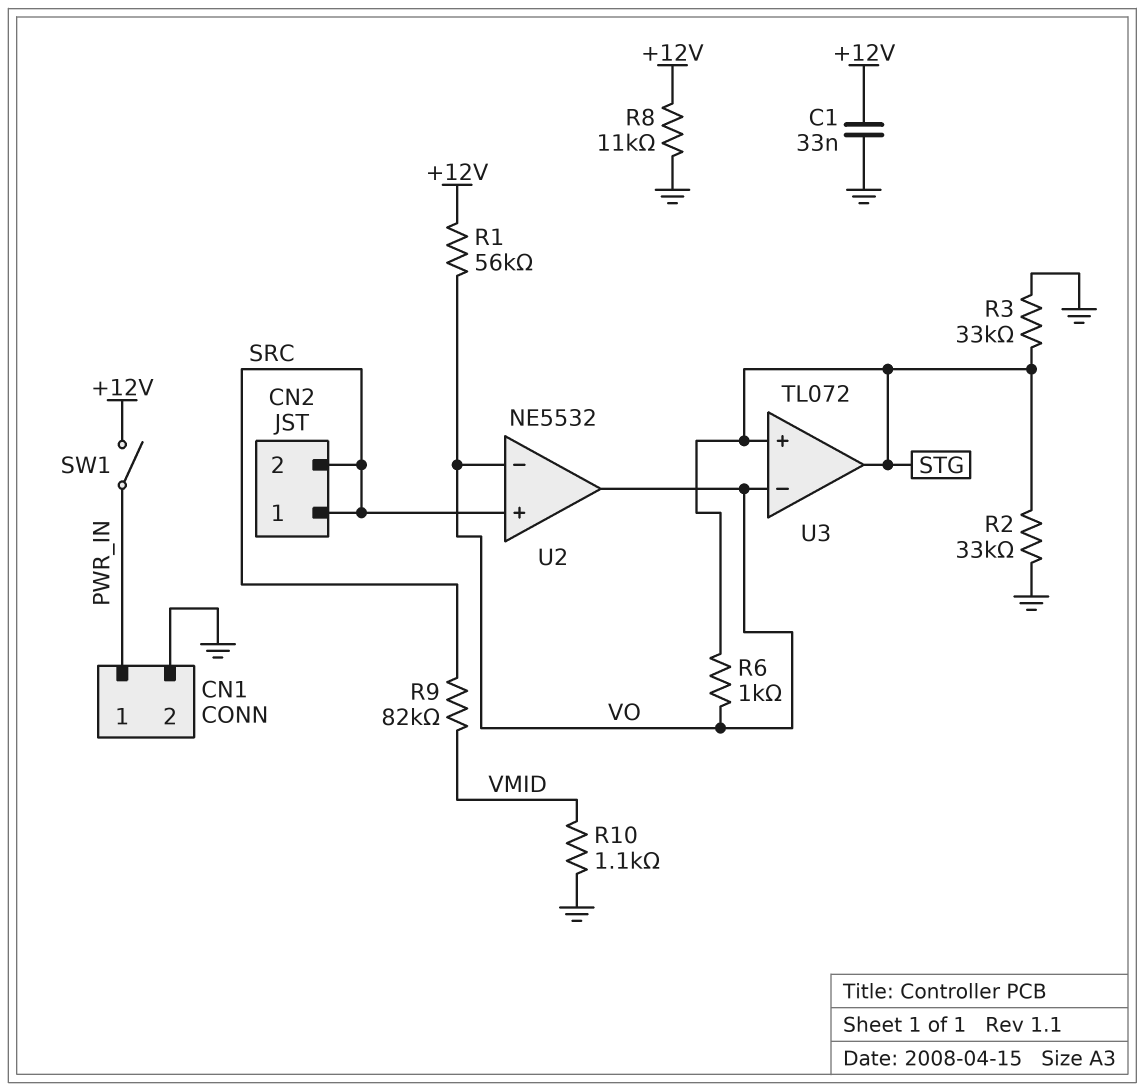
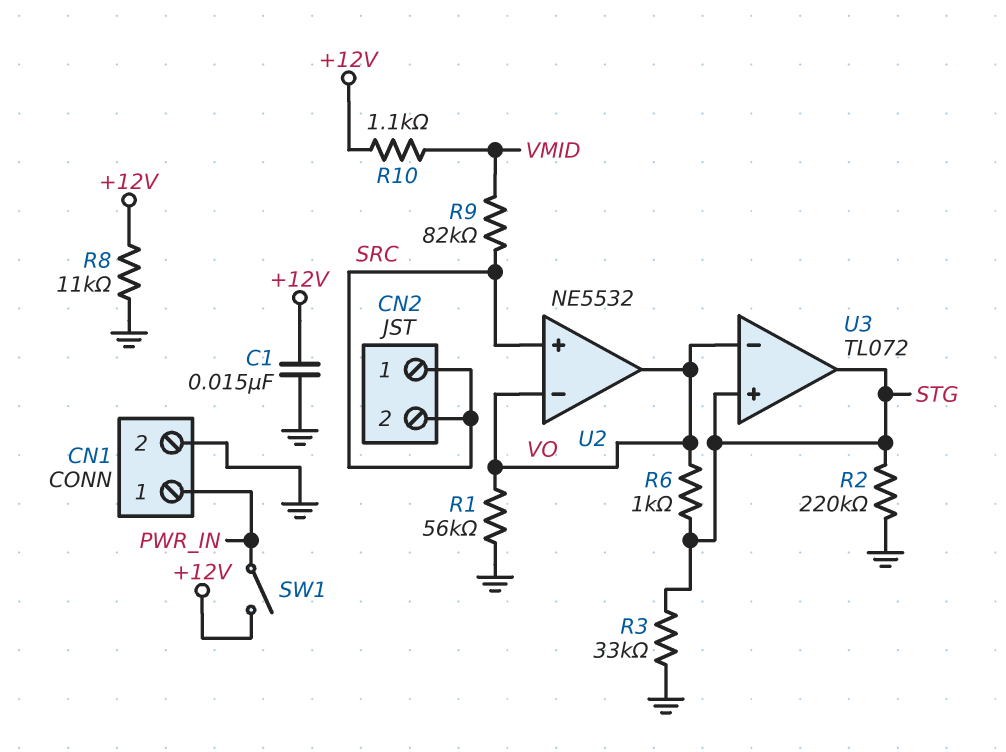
C1: 33nF (+12V, GND) -> 15nF (+12V, GND)
R1: 56k (+12V, VO) -> 56k (GND, VO)
R2: 33k (GND, STG) -> 220k (GND, STG)
R10: 1.1k (GND, VMID) -> 1.1k (+12V, VMID)

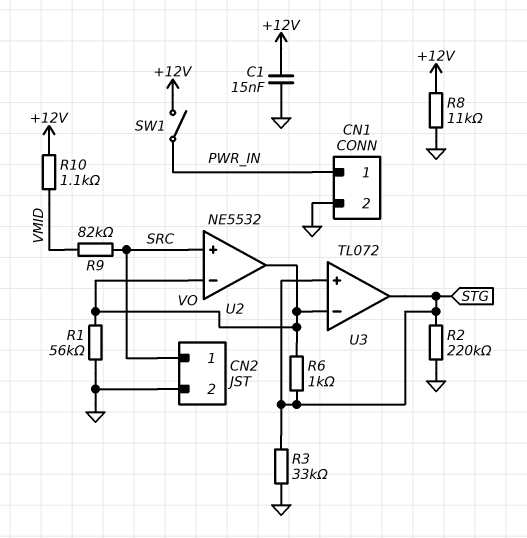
CN2 pin 2: SRC -> GND

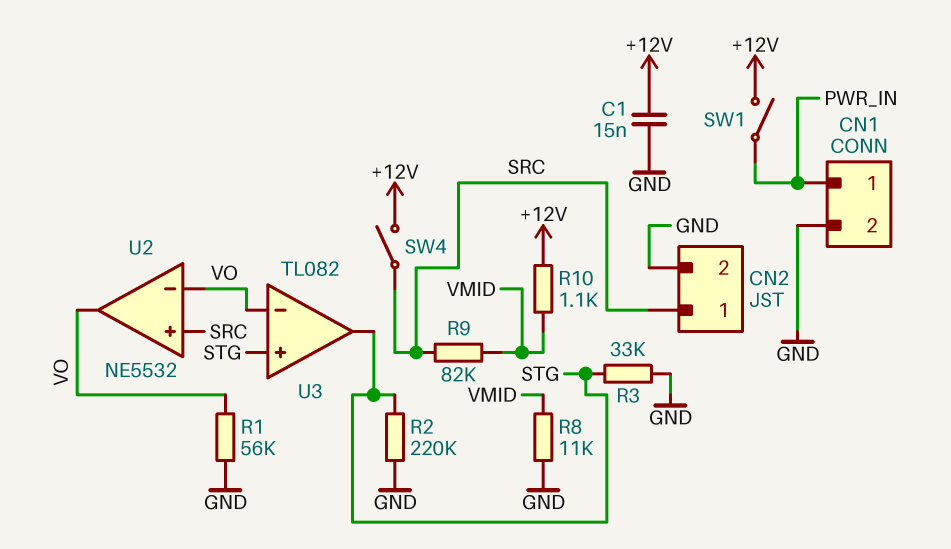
R6: 1k (STG, VO) -> none
R8: 11k (+12V, GND) -> 11k (GND, VMID)
SW4: none -> switch (+12V, SRC)
U3: TL072 -> TL082

